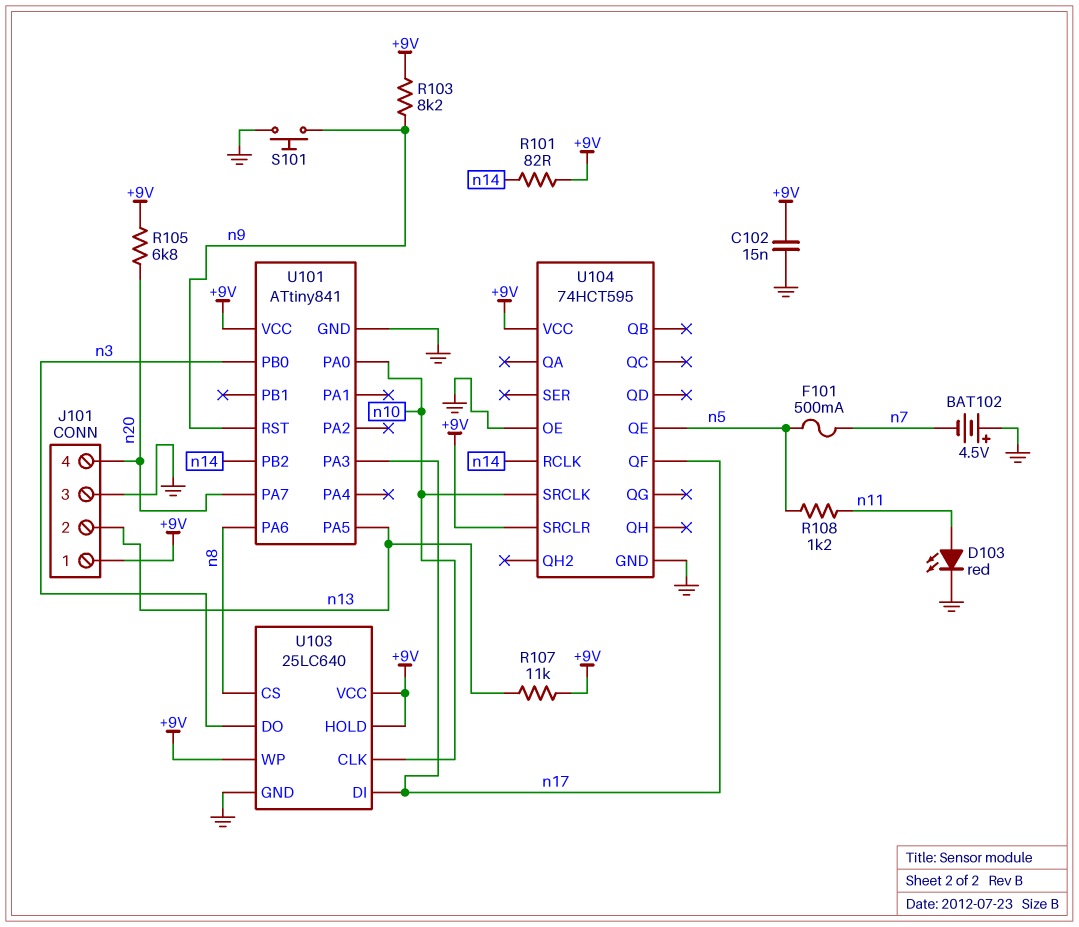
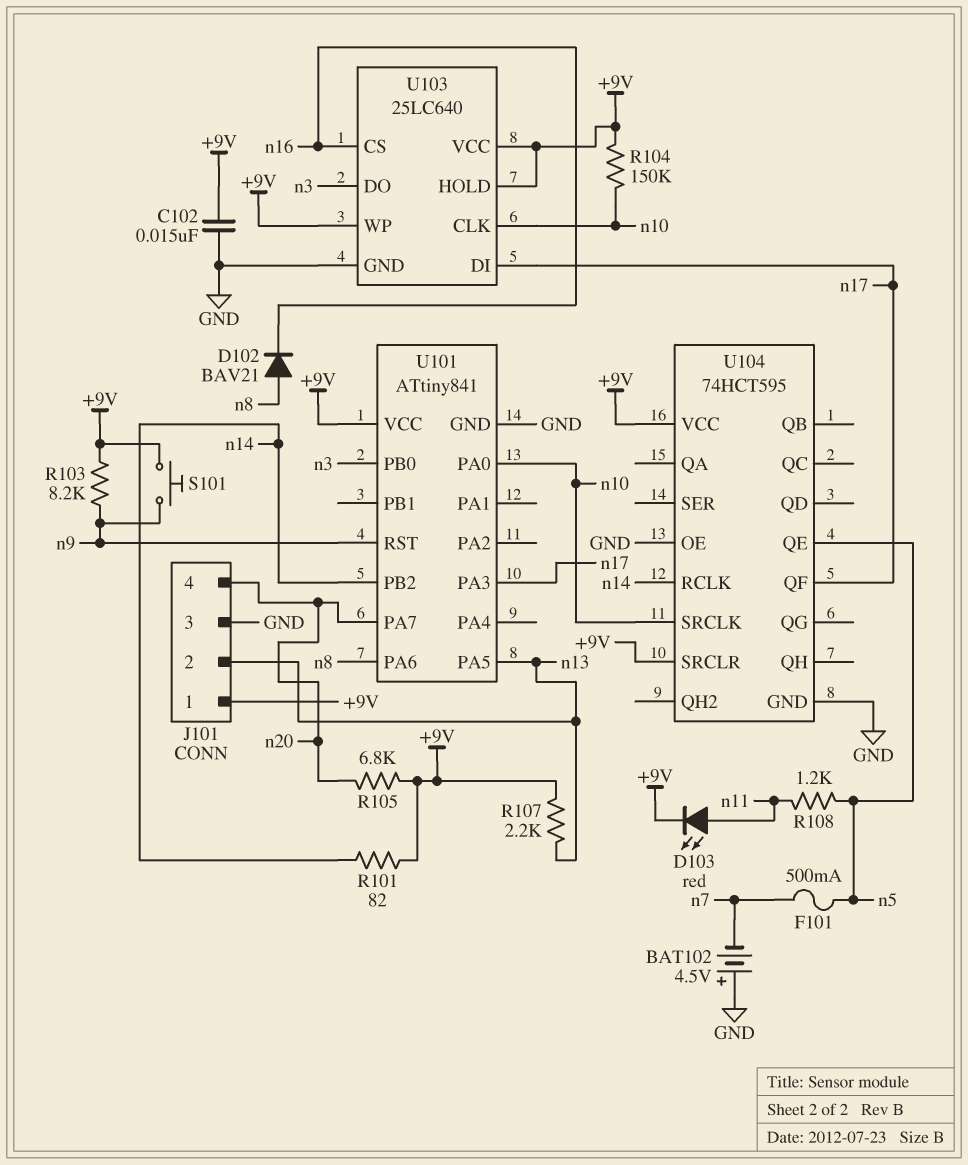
D102: none -> diode BAV21 (A n8, K n16)
D103: LED red (A n11, K GND) -> LED red (A n11, K +9V)
R104: none -> 150k (+9V, n10)
R107: 11k (+9V, n13) -> 2.2k (+9V, n13)
S101: button (GND, n9) -> button (+9V, n9)
U103 pin CS: n8 -> n16

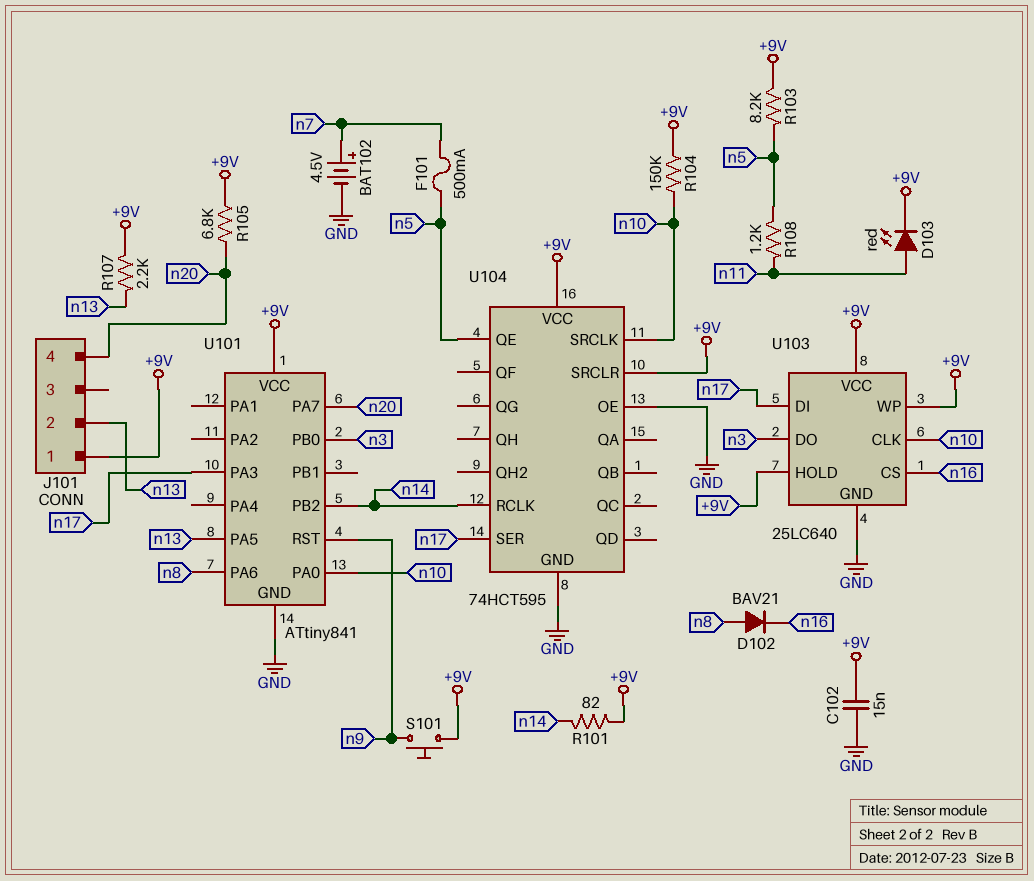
BAT102: 4.5V (plus GND, minus n7) -> 4.5V (plus n7, minus GND)
J101 pin 3: GND -> none
R103: 8.2k (+9V, n9) -> 8.2k (+9V, n5)
U104 pin QF: n17 -> none
U104 pin SER: none -> n17

